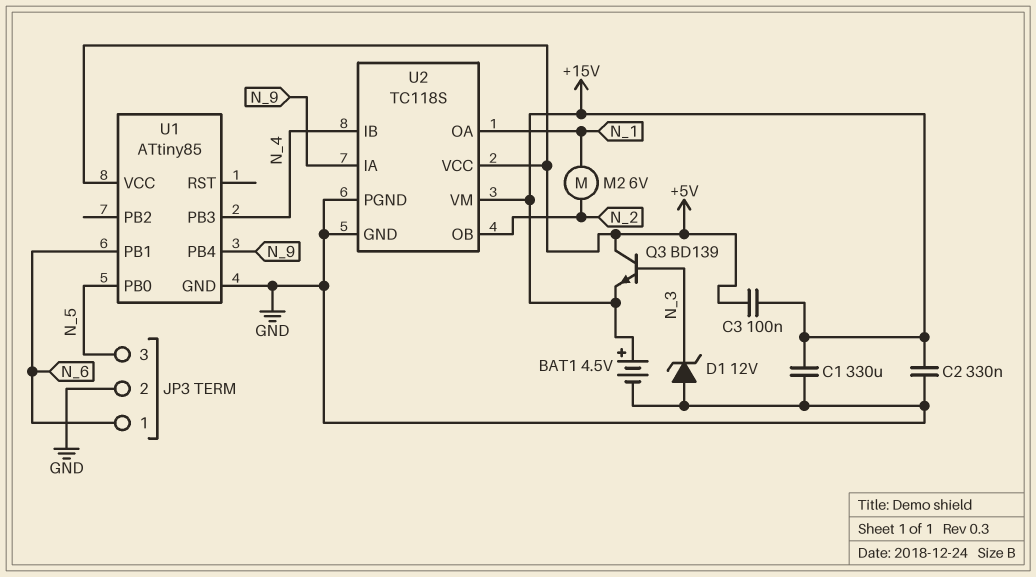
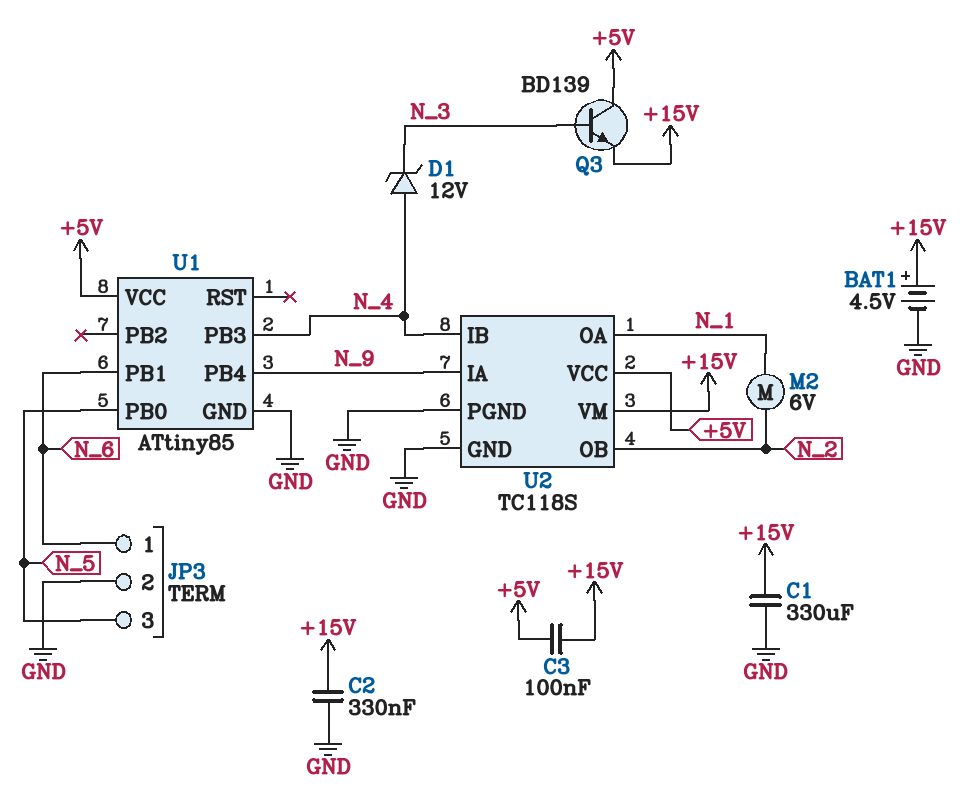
D1: zener 12V (A GND, K N_3) -> zener 12V (A N_4, K N_3)

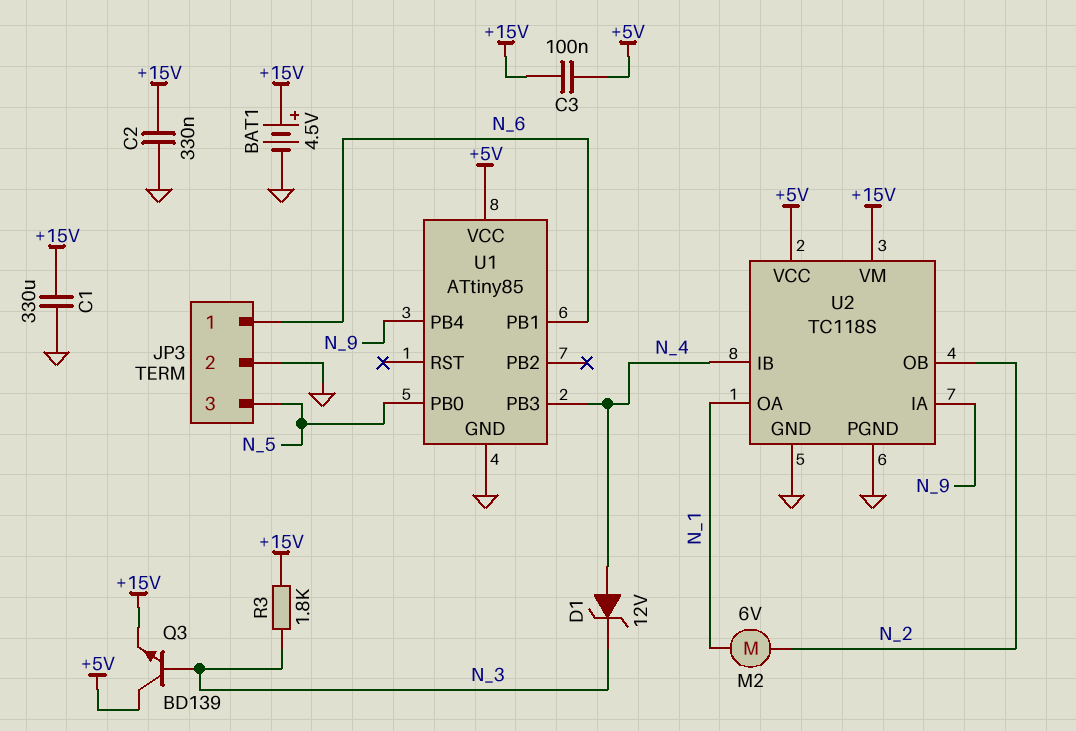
R3: none -> 1.8k (+15V, N_3)

